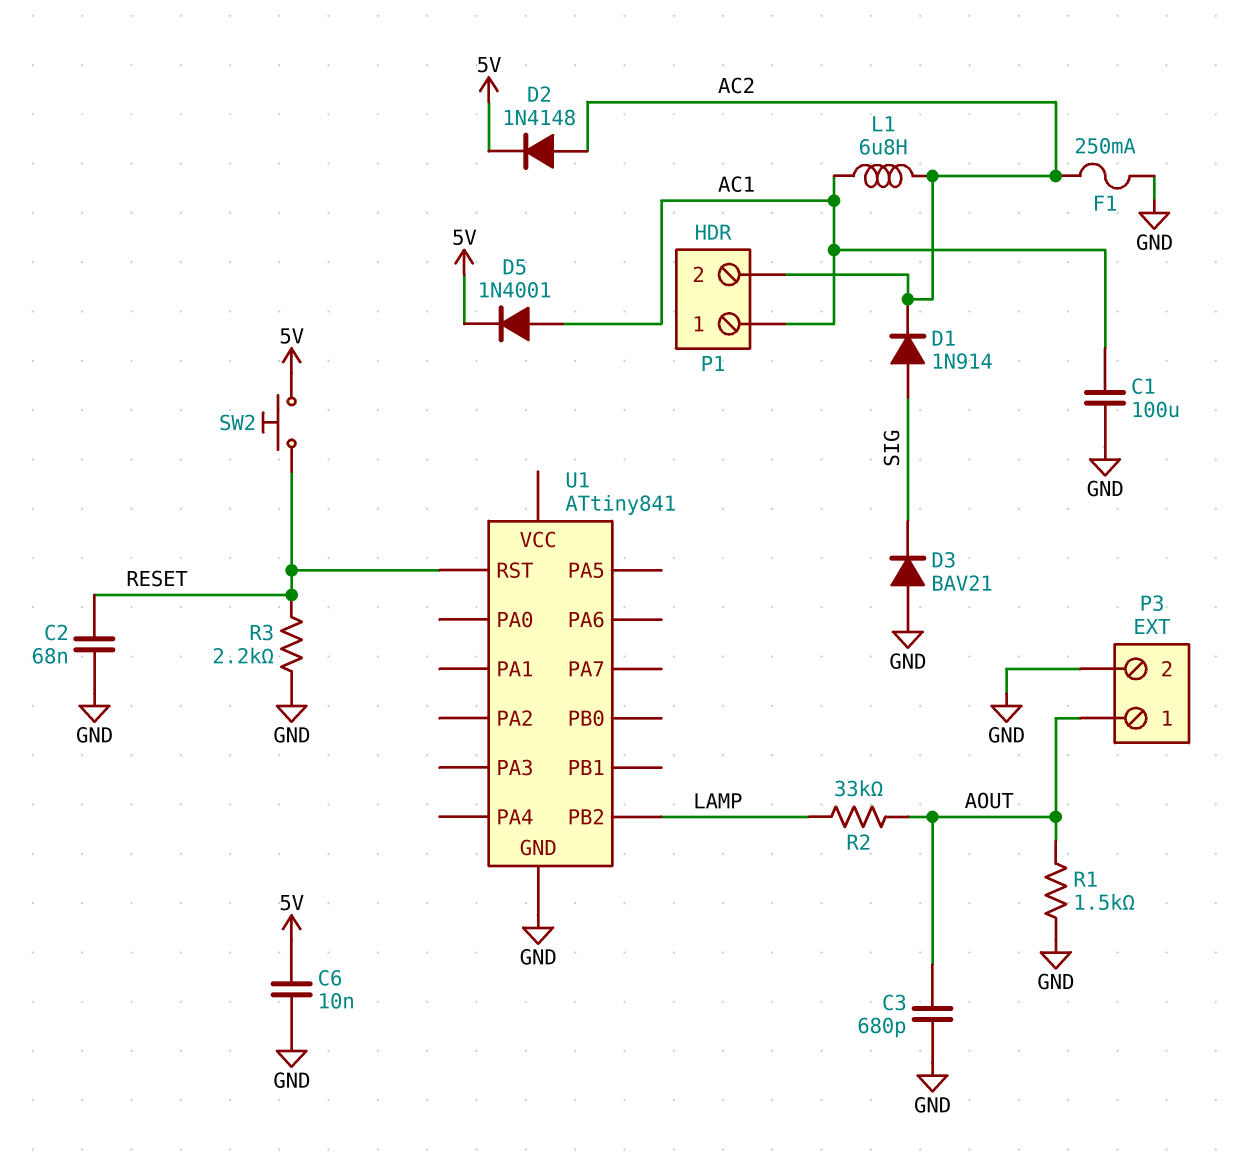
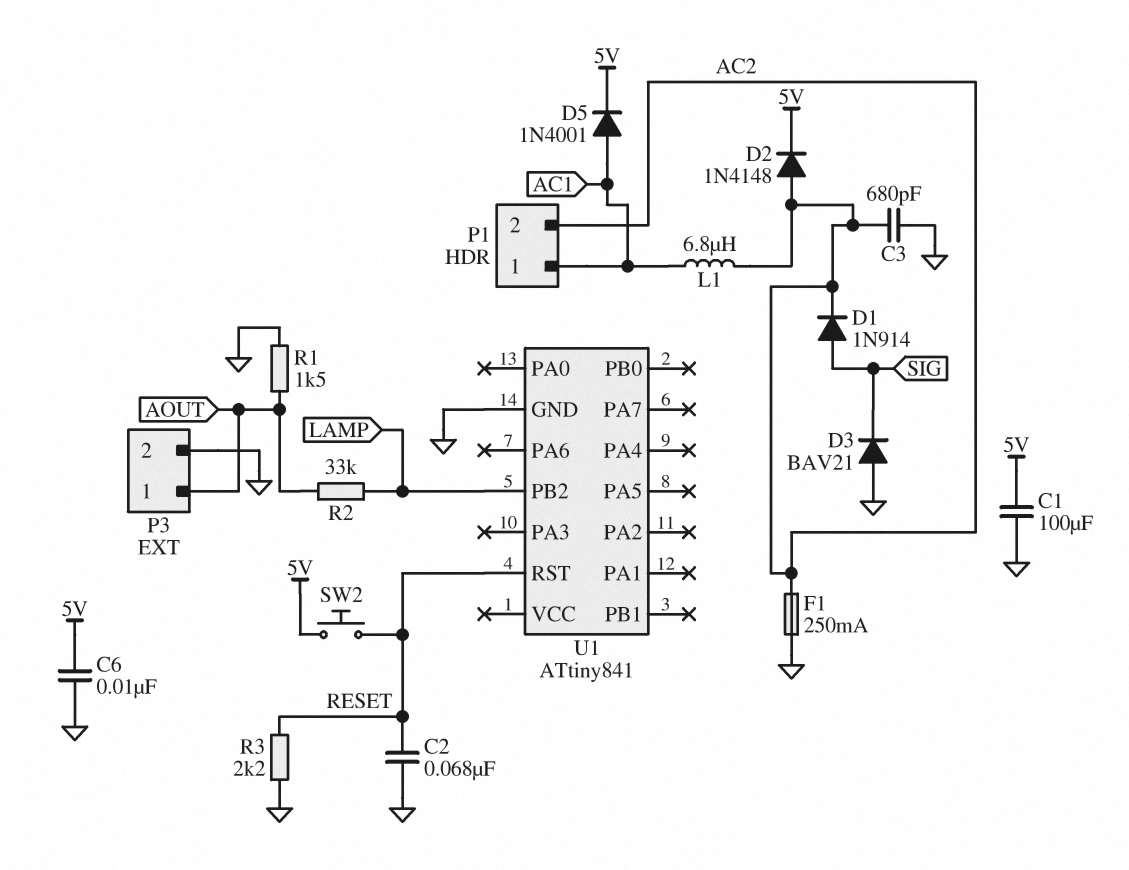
C1: 100uF (AC1, GND) -> 100uF (5V, GND)
C3: 680pF (AOUT, GND) -> 680pF (AC2, GND)

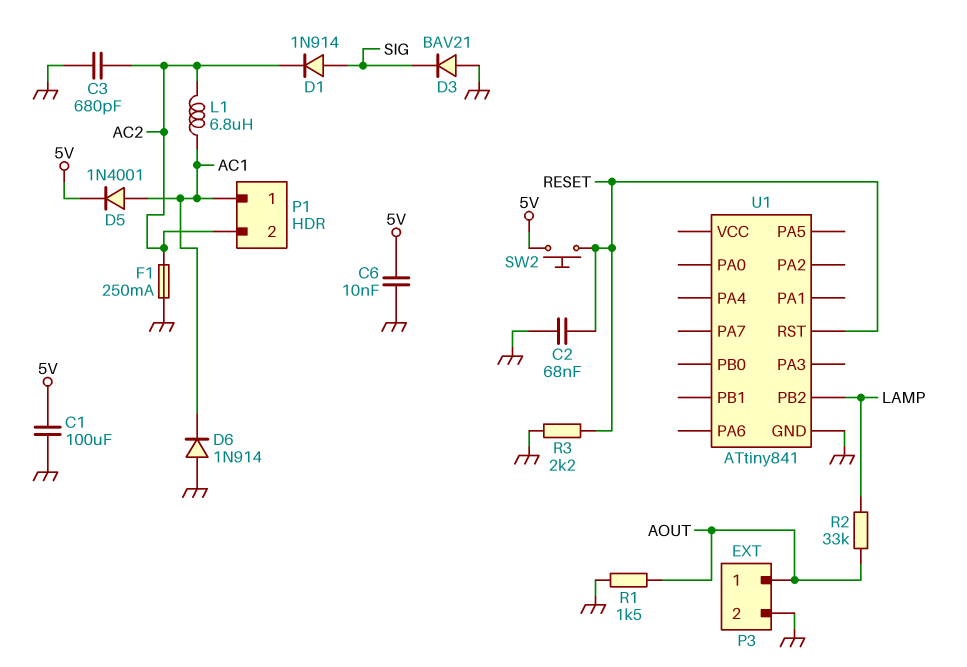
D2: diode 1N4148 (A AC2, K 5V) -> none
D6: none -> diode 1N914 (A GND, K AC1)

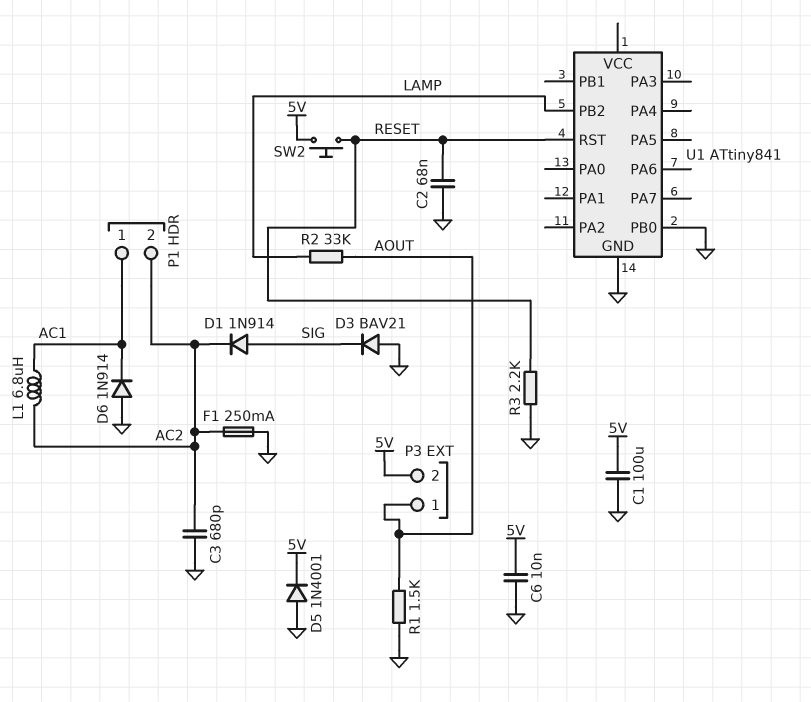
D5: diode 1N4001 (A AC1, K 5V) -> diode 1N4001 (A GND, K 5V)
P3 pin 2: GND -> 5V
U1 pin PB0: none -> GND

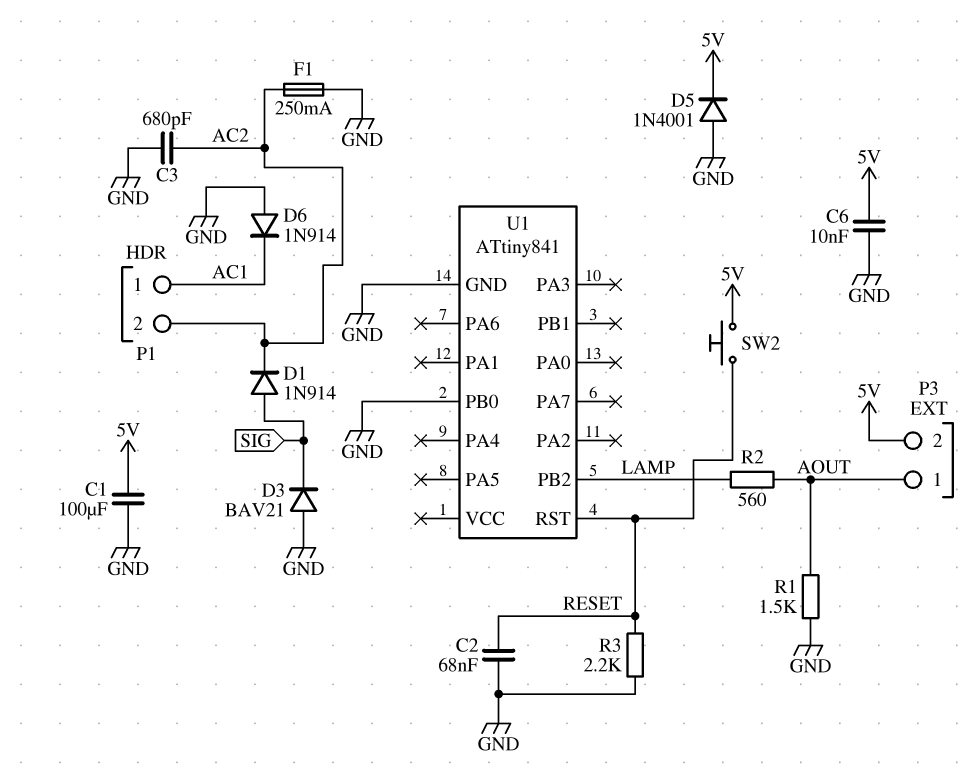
L1: 6.8uH (AC1, AC2) -> none
R2: 33k (AOUT, LAMP) -> 560 (AOUT, LAMP)

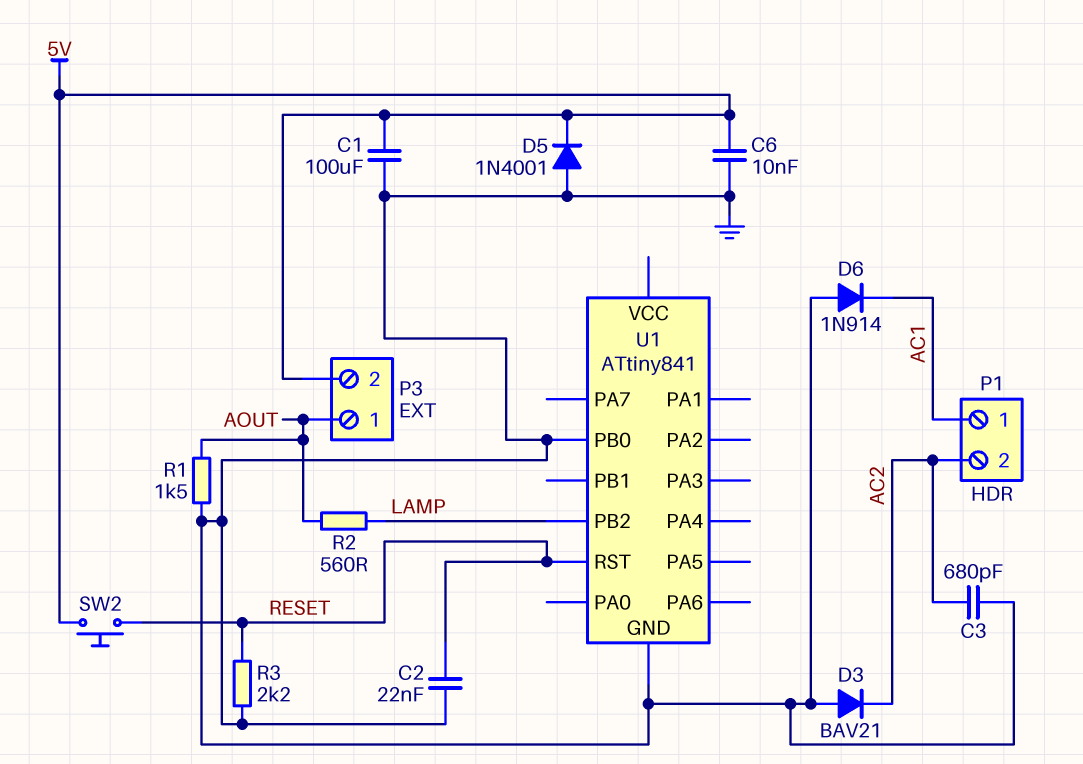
C2: 68nF (GND, RESET) -> 22nF (GND, RESET)
D1: diode 1N914 (A SIG, K AC2) -> none
D3: diode BAV21 (A GND, K SIG) -> diode BAV21 (A GND, K AC2)
F1: 250mA (AC2, GND) -> none

